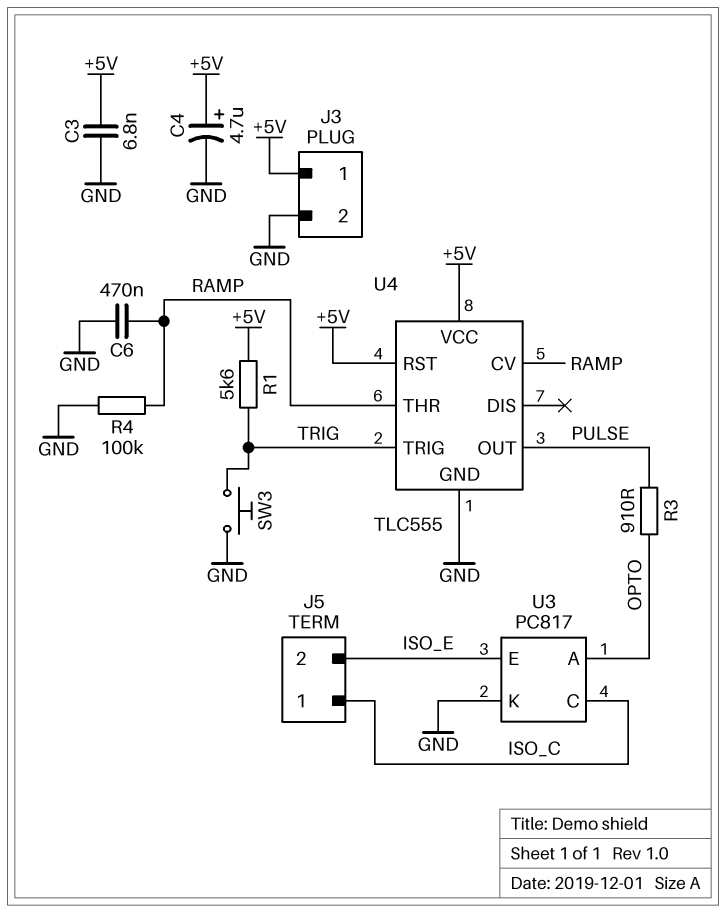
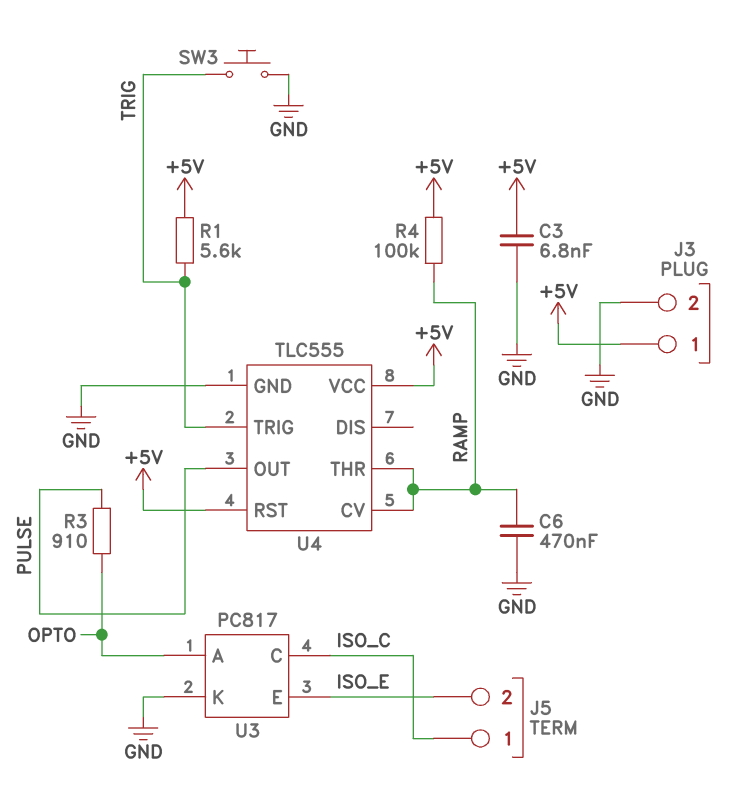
C4: 4.7uF (plus +5V, minus GND) -> none
R4: 100k (GND, RAMP) -> 100k (+5V, RAMP)

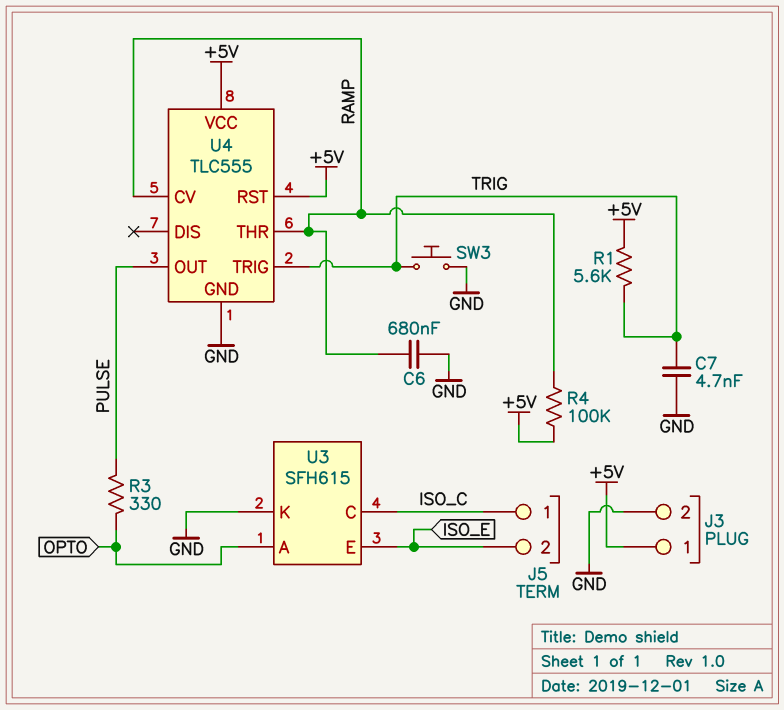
C3: 6.8nF (+5V, GND) -> none
C6: 470nF (GND, RAMP) -> 680nF (GND, RAMP)
C7: none -> 4.7nF (GND, TRIG)
R3: 910 (OPTO, PULSE) -> 330 (OPTO, PULSE)
U3: PC817 -> SFH615

